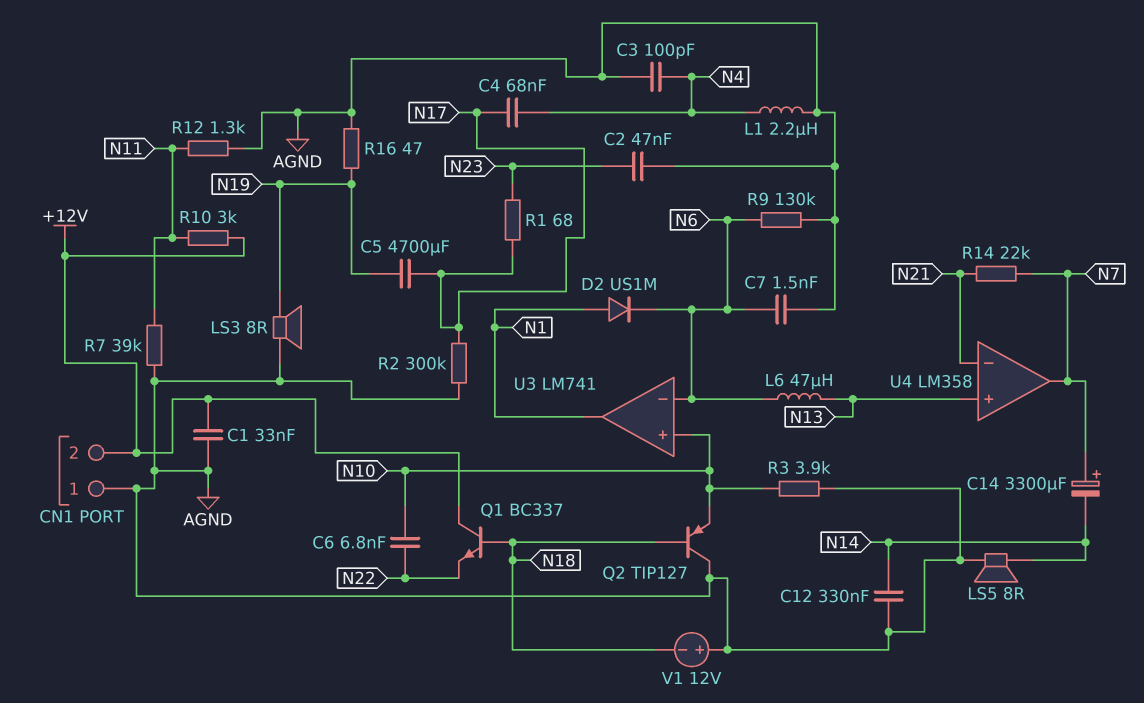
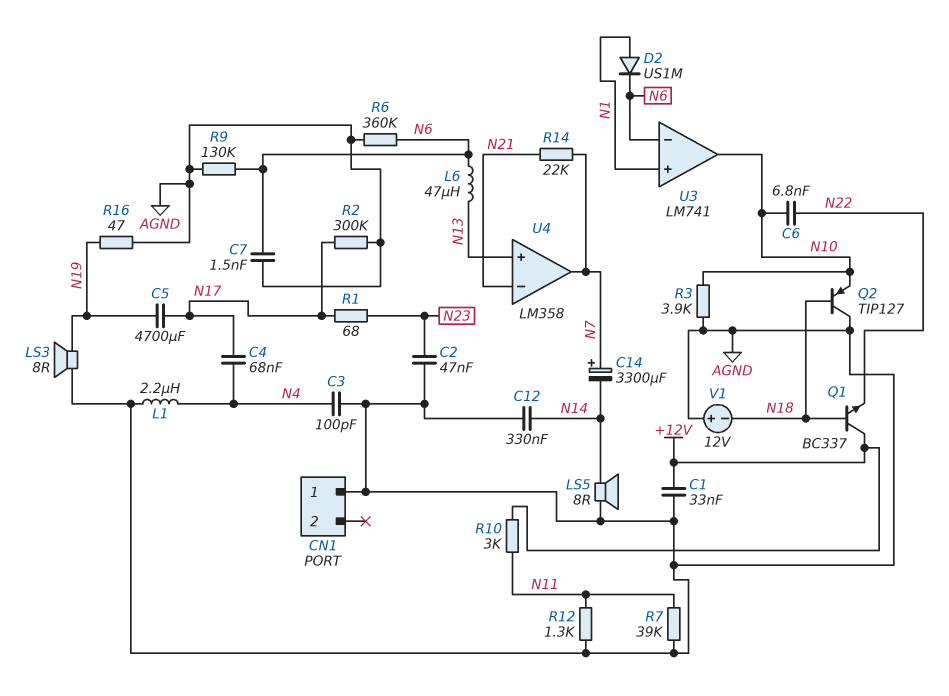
CN1 pin 2: +12V -> none
R6: none -> 360k (AGND, N6)
U3 pin in+: N10 -> N1
U3 pin out: N1 -> N10

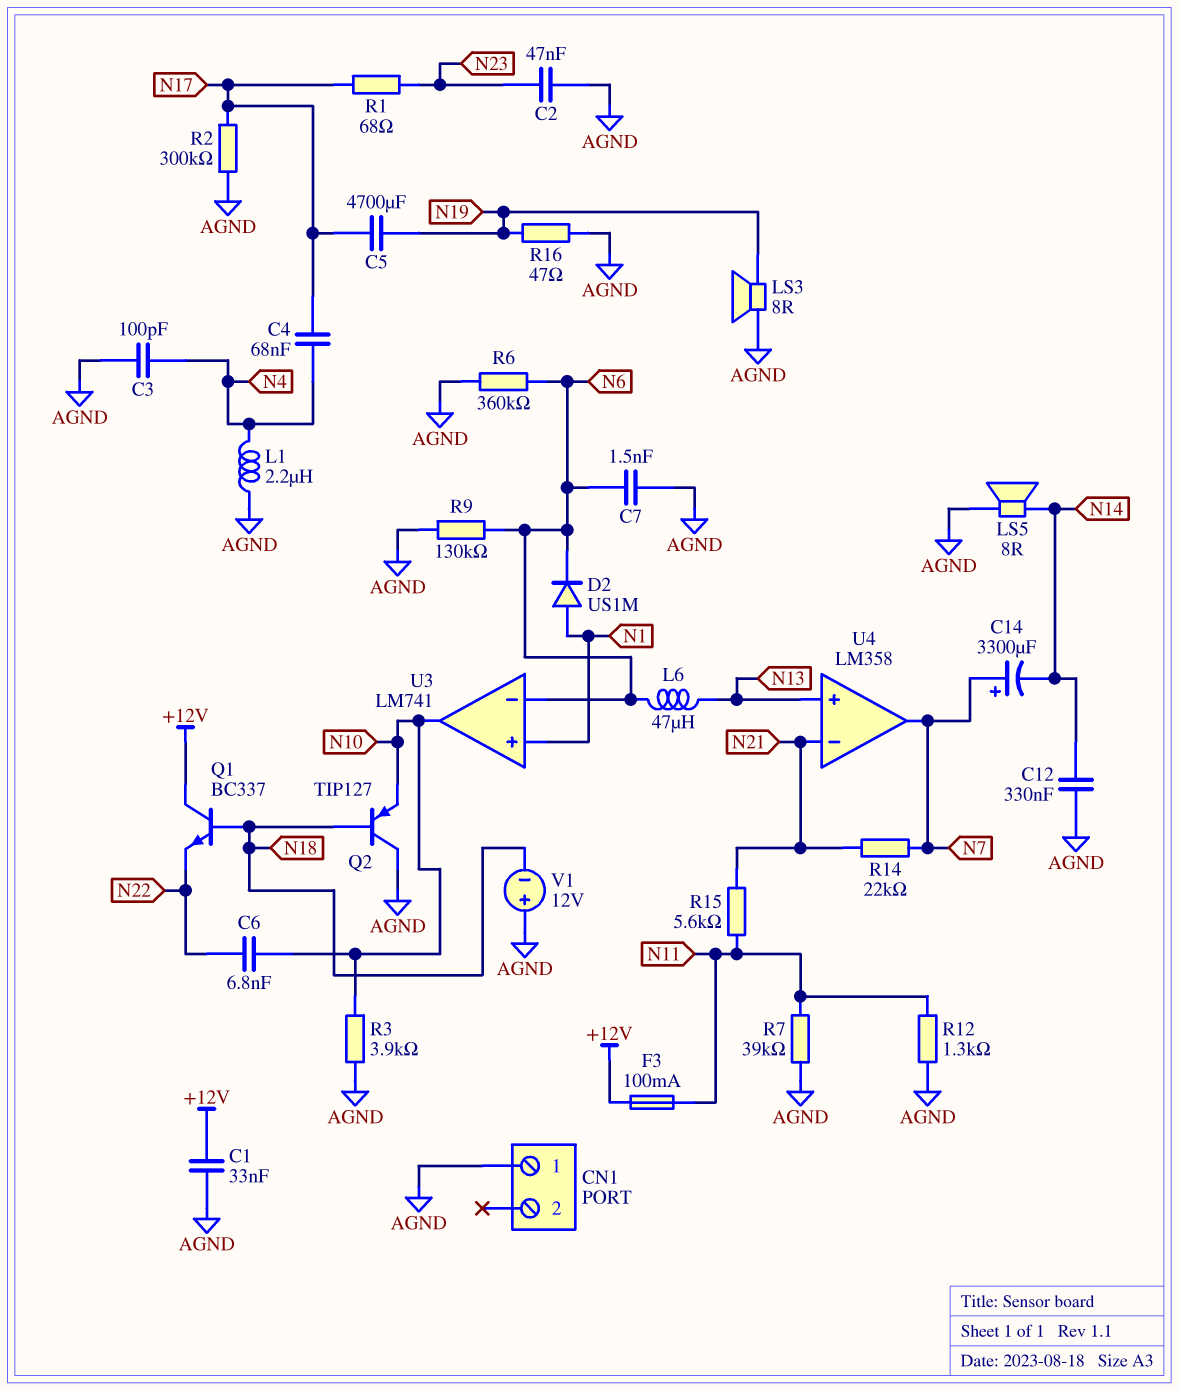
F3: none -> 100mA (+12V, N11)
R10: 3k (+12V, N11) -> none
R15: none -> 5.6k (N11, N21)

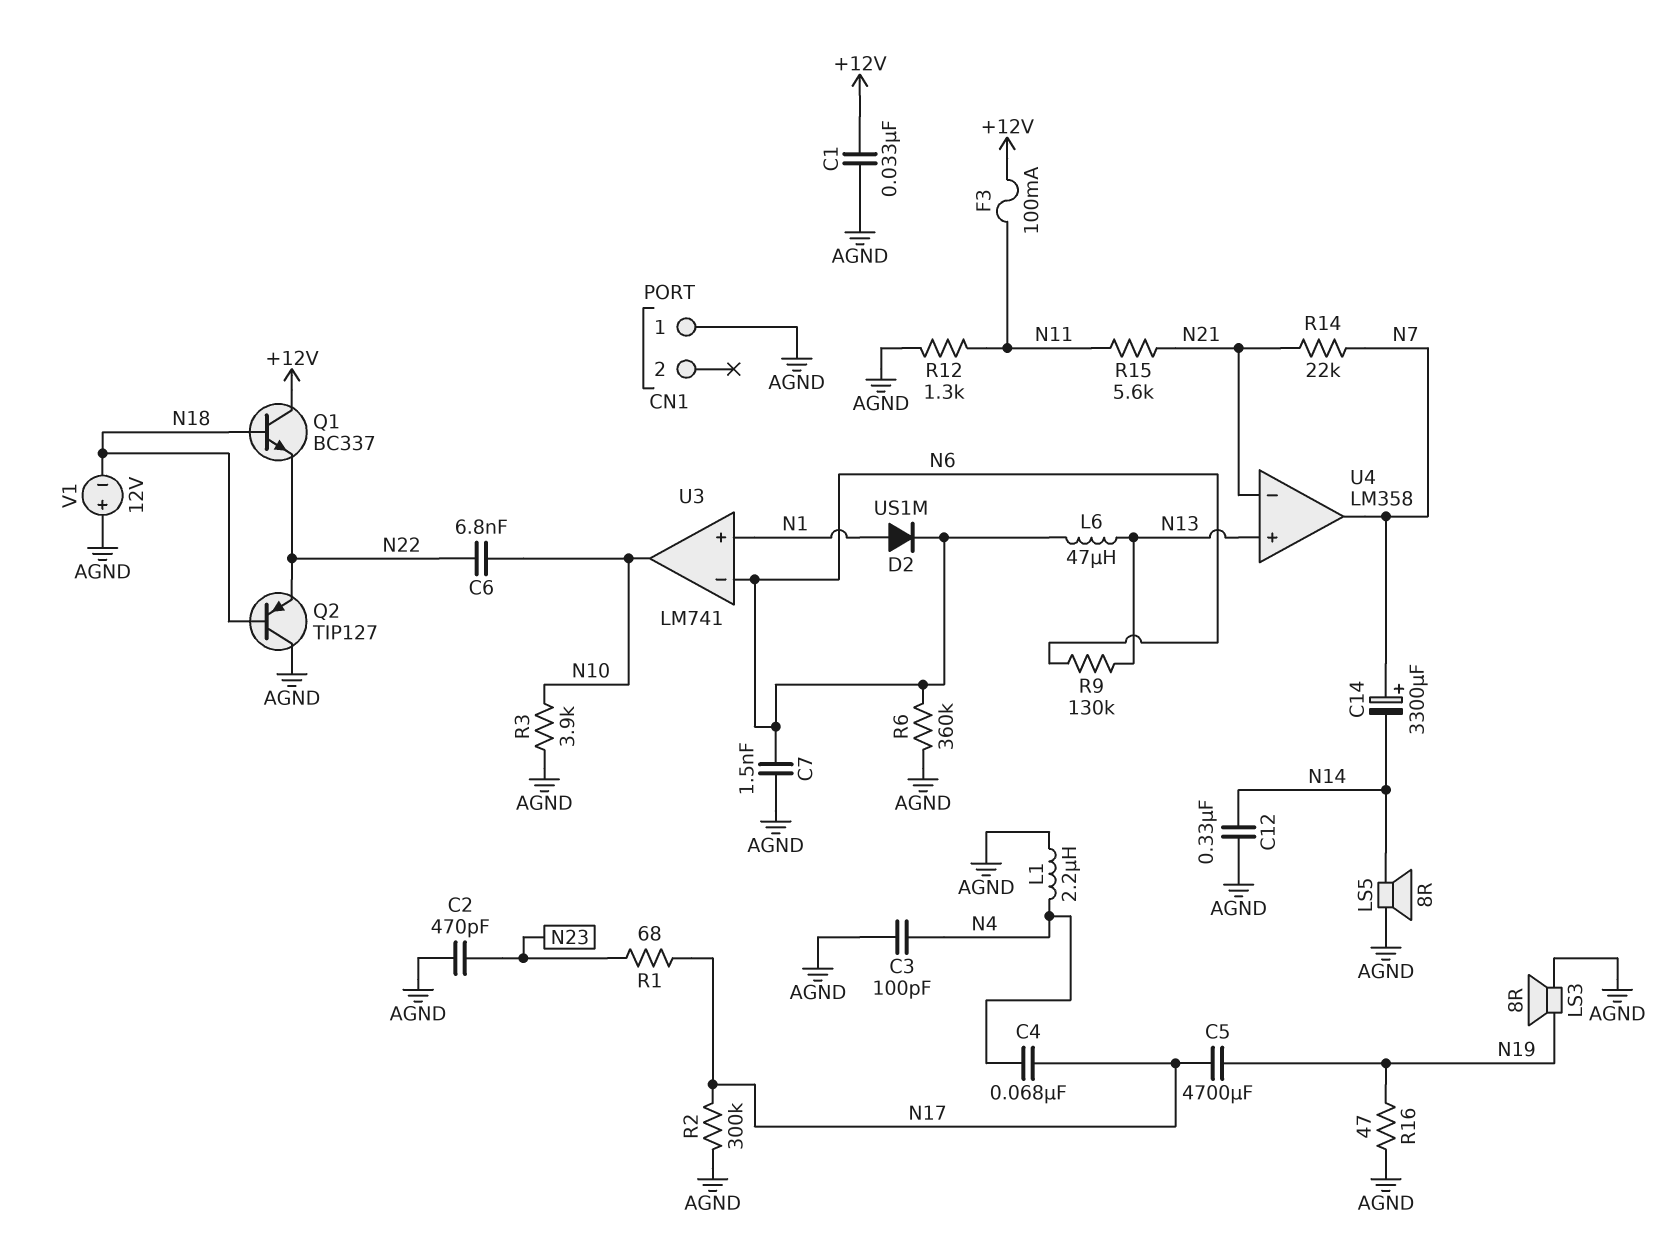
C2: 47nF (AGND, N23) -> 470pF (AGND, N23)
Q2: PNP TIP127 (B N18, C AGND, E N10) -> PNP TIP127 (B N18, C AGND, E N22)
R7: 39k (AGND, N11) -> none
R9: 130k (AGND, N6) -> 130k (N6, N13)

